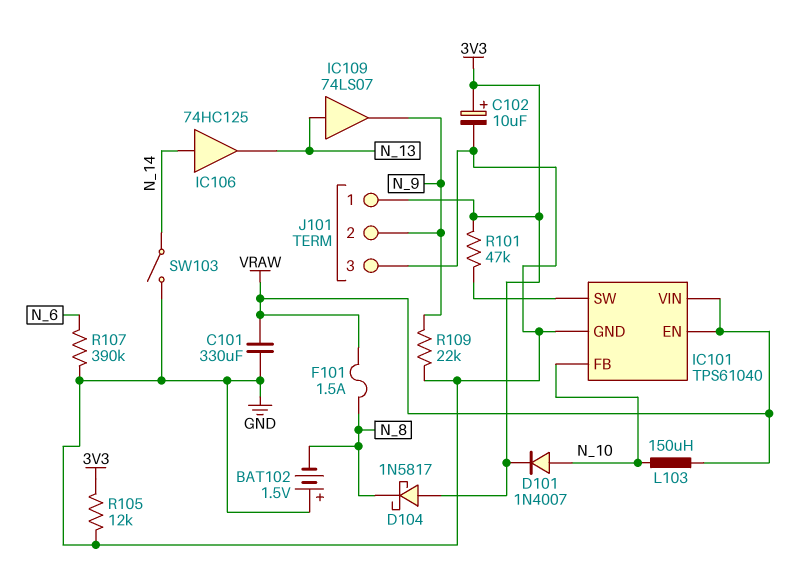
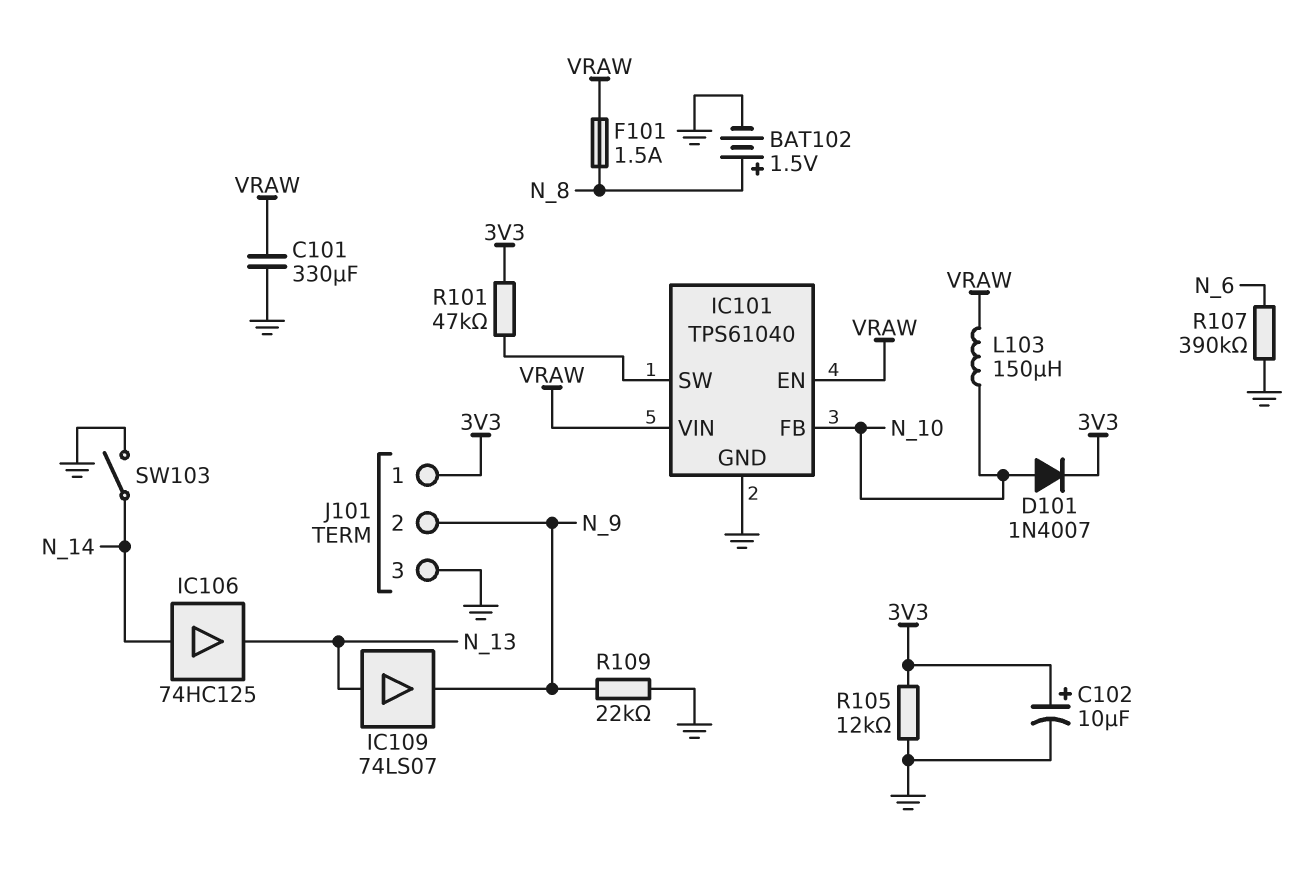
BAT102: 1.5V (plus GND, minus N_8) -> 1.5V (plus N_8, minus GND)
D104: schottky 1N5817 (A 3V3, K N_8) -> none

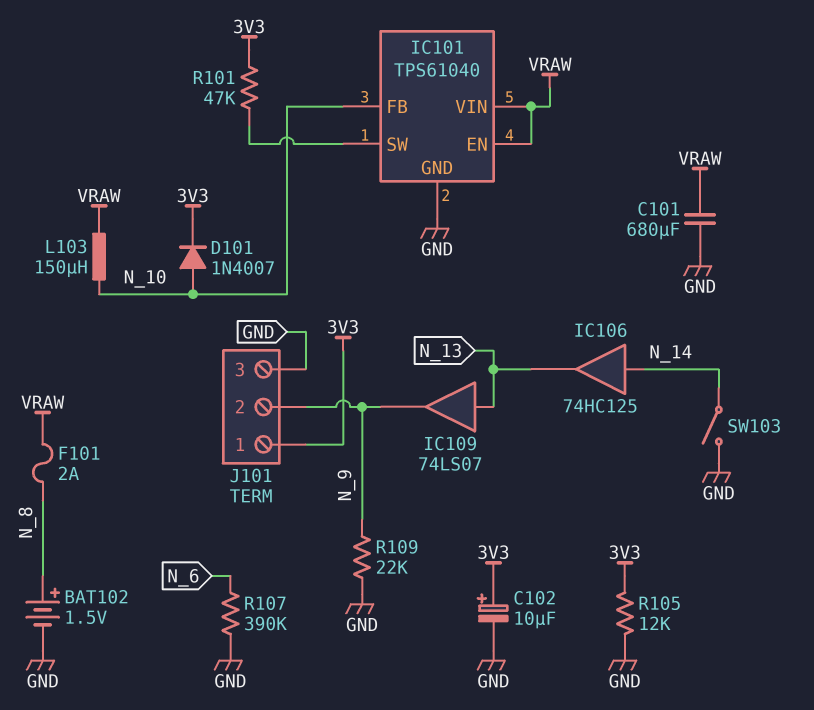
C101: 330uF (GND, VRAW) -> 680uF (GND, VRAW)
F101: 1.5A (N_8, VRAW) -> 2A (N_8, VRAW)

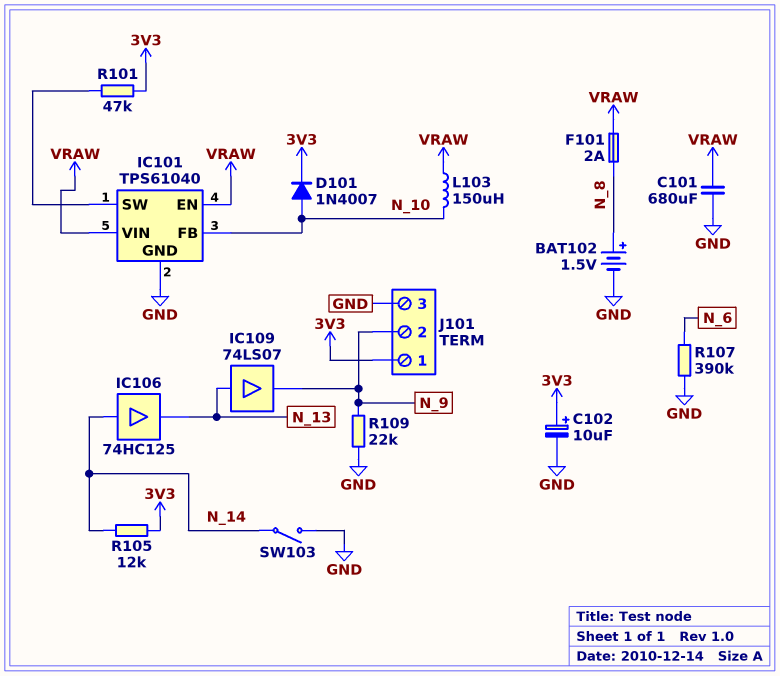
R105: 12k (3V3, GND) -> 12k (3V3, N_14)

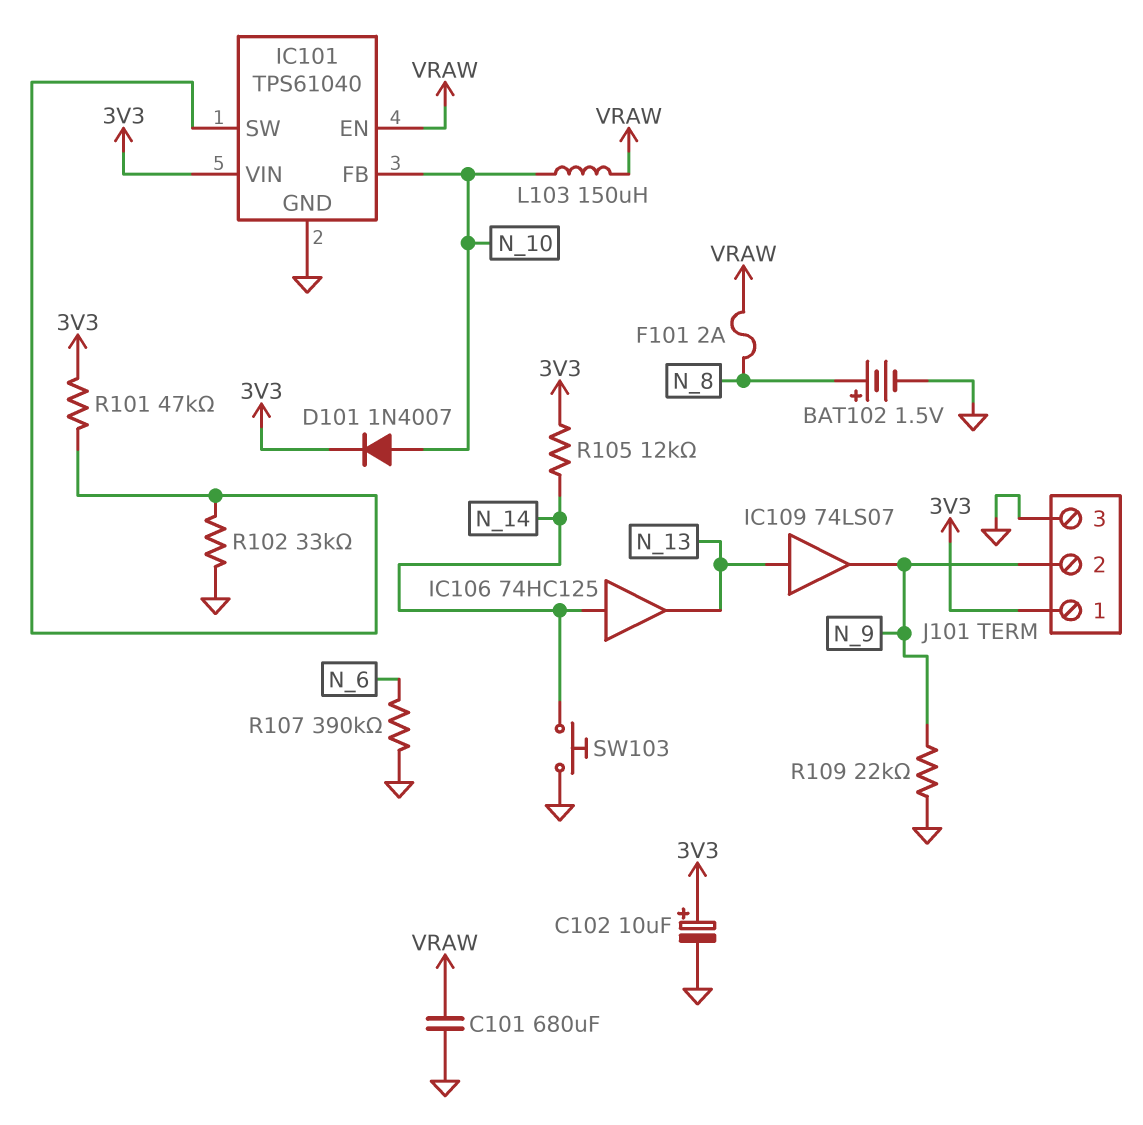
IC101 pin VIN: VRAW -> 3V3
R102: none -> 33k (GND, IC101/SW)
SW103: switch (GND, N_14) -> button (GND, N_14)

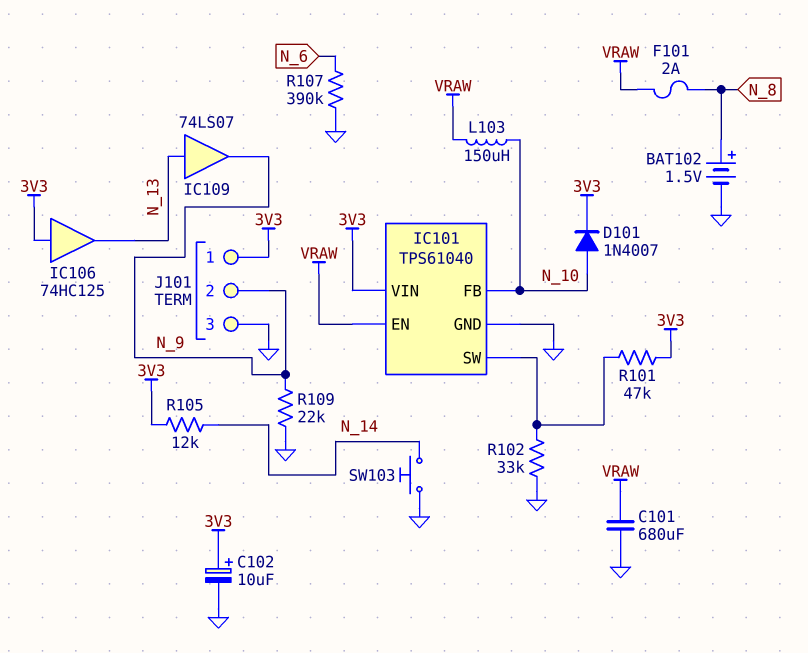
IC106: buffer 74HC125 (in N_14, out N_13) -> buffer 74HC125 (in 3V3, out N_13)

